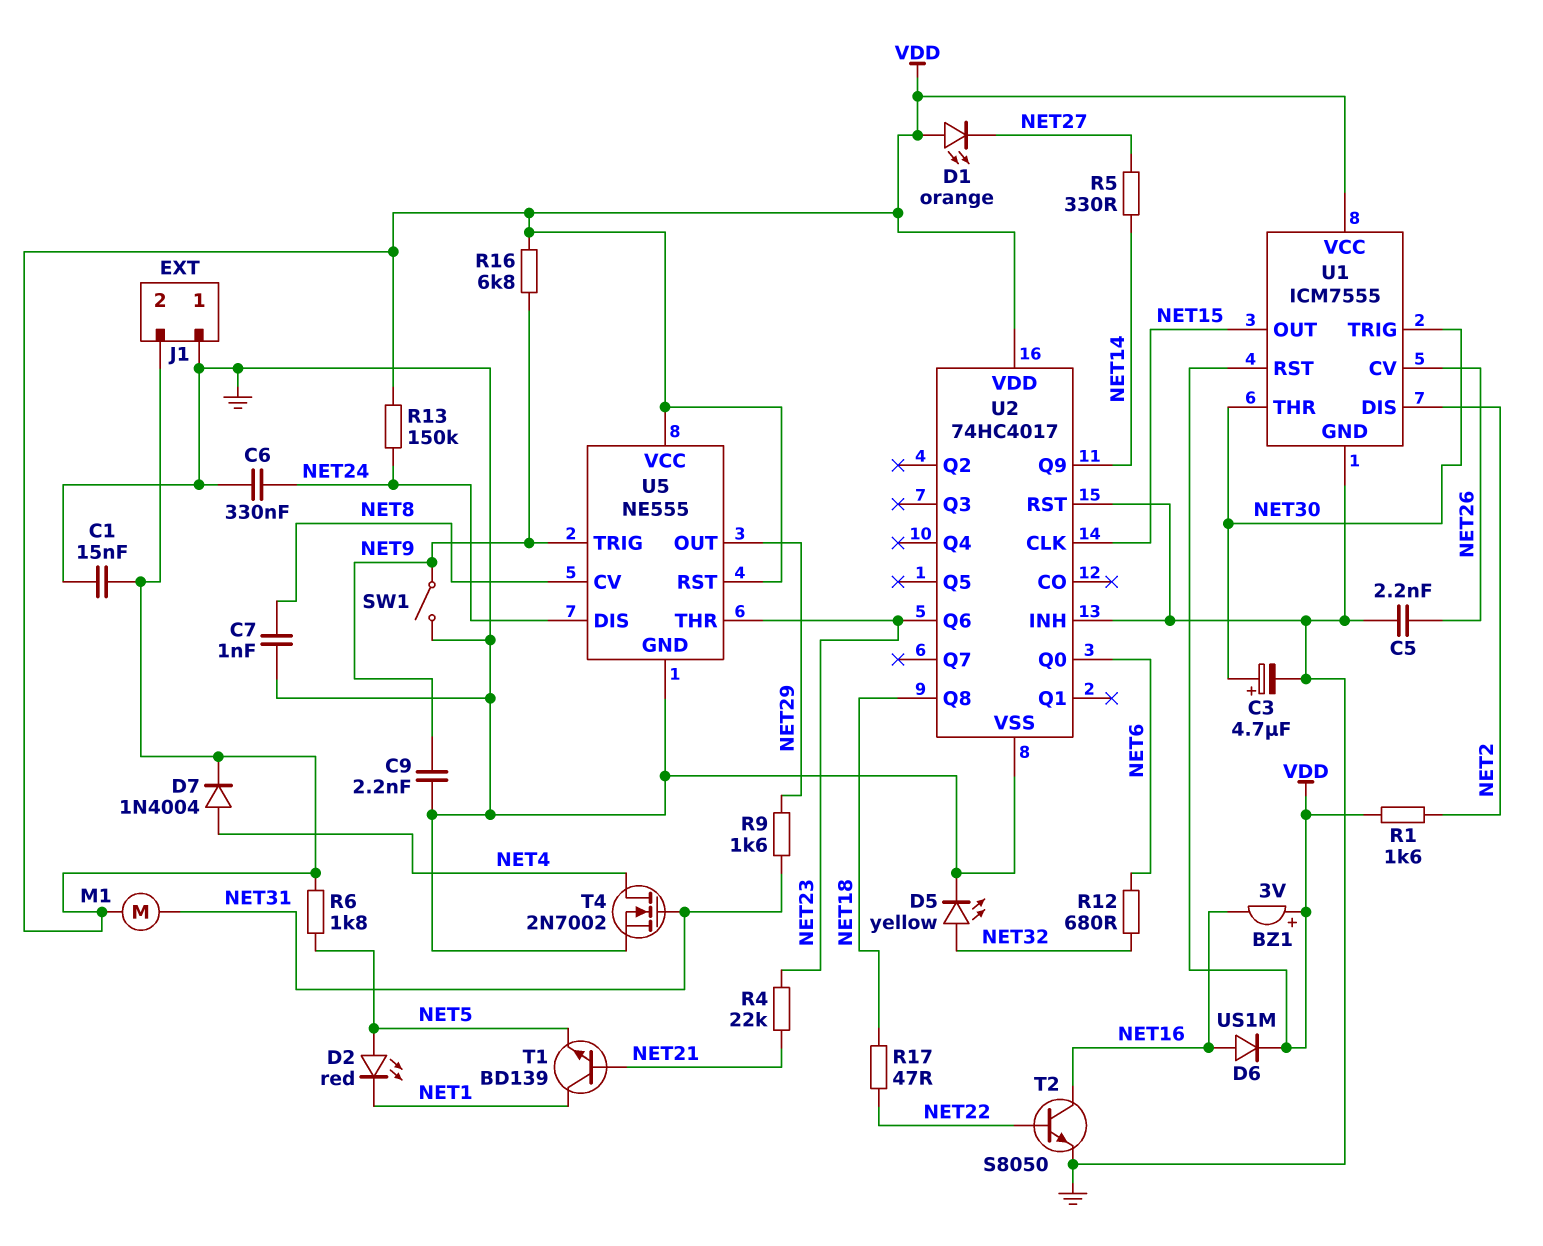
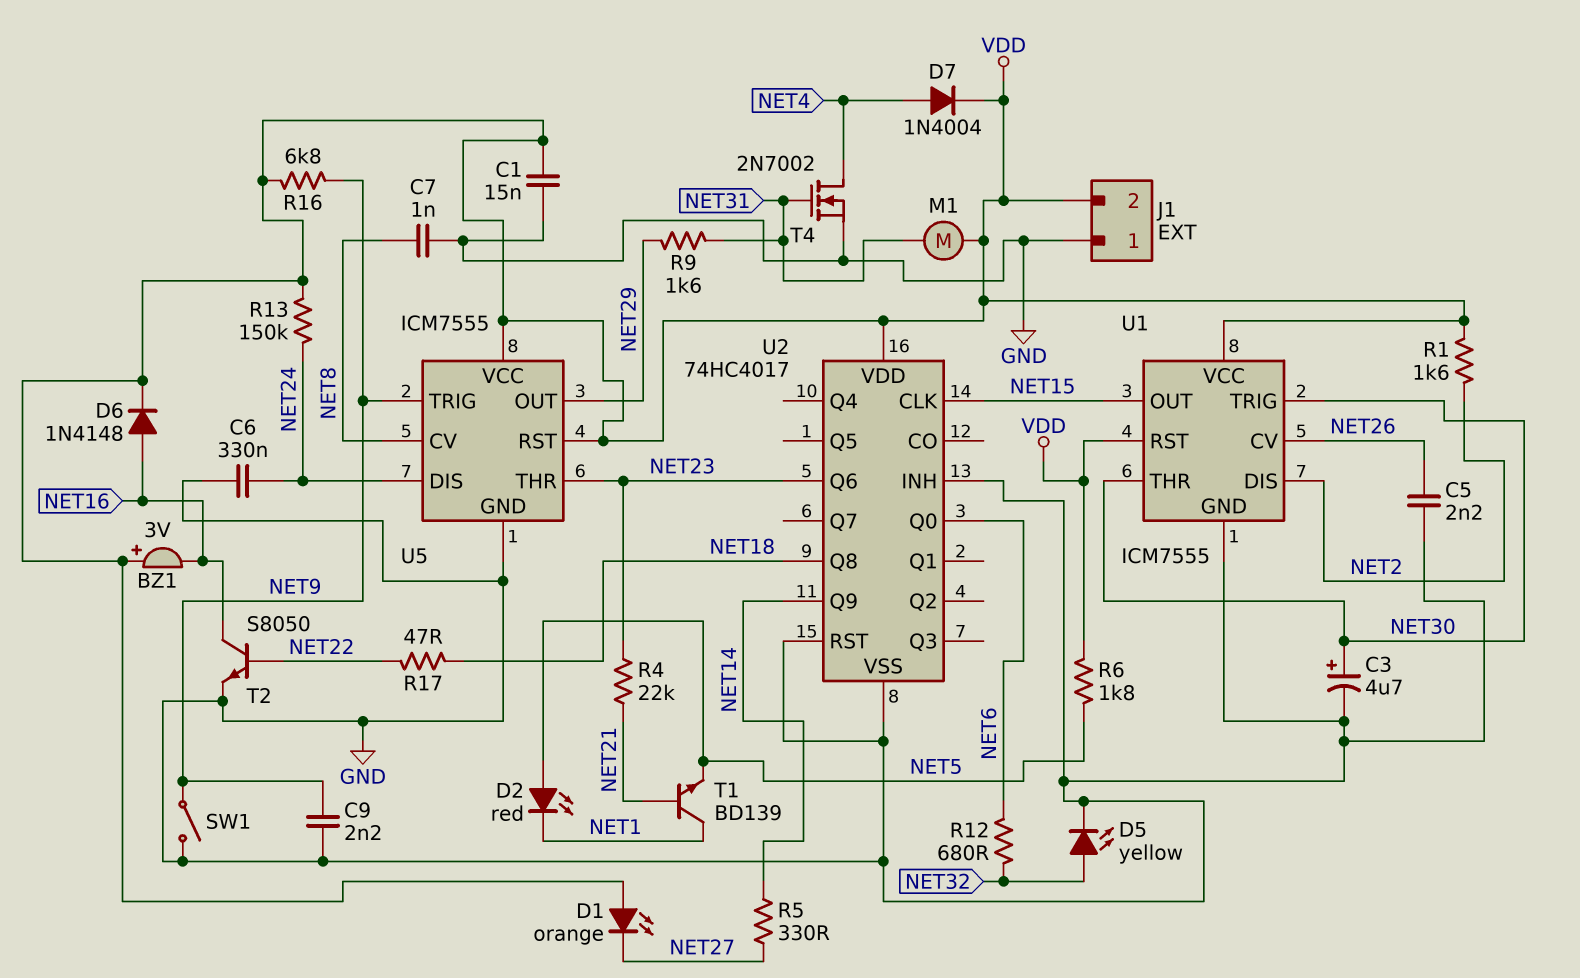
D6: diode US1M (A NET16, K VDD) -> diode 1N4148 (A NET16, K VDD)
U5: NE555 -> ICM7555

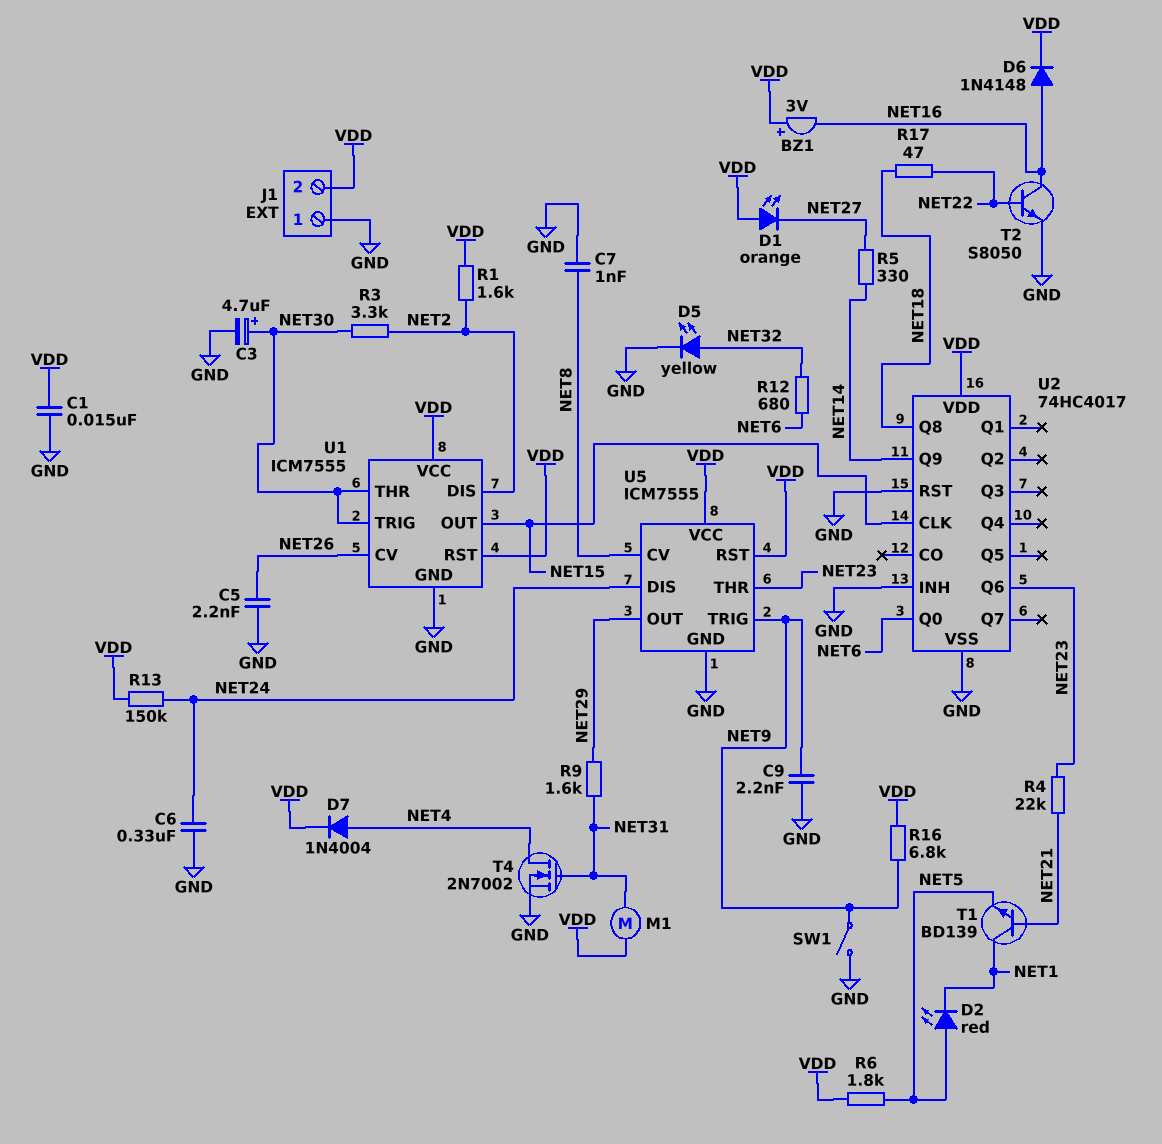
R3: none -> 3.3k (NET2, NET30)

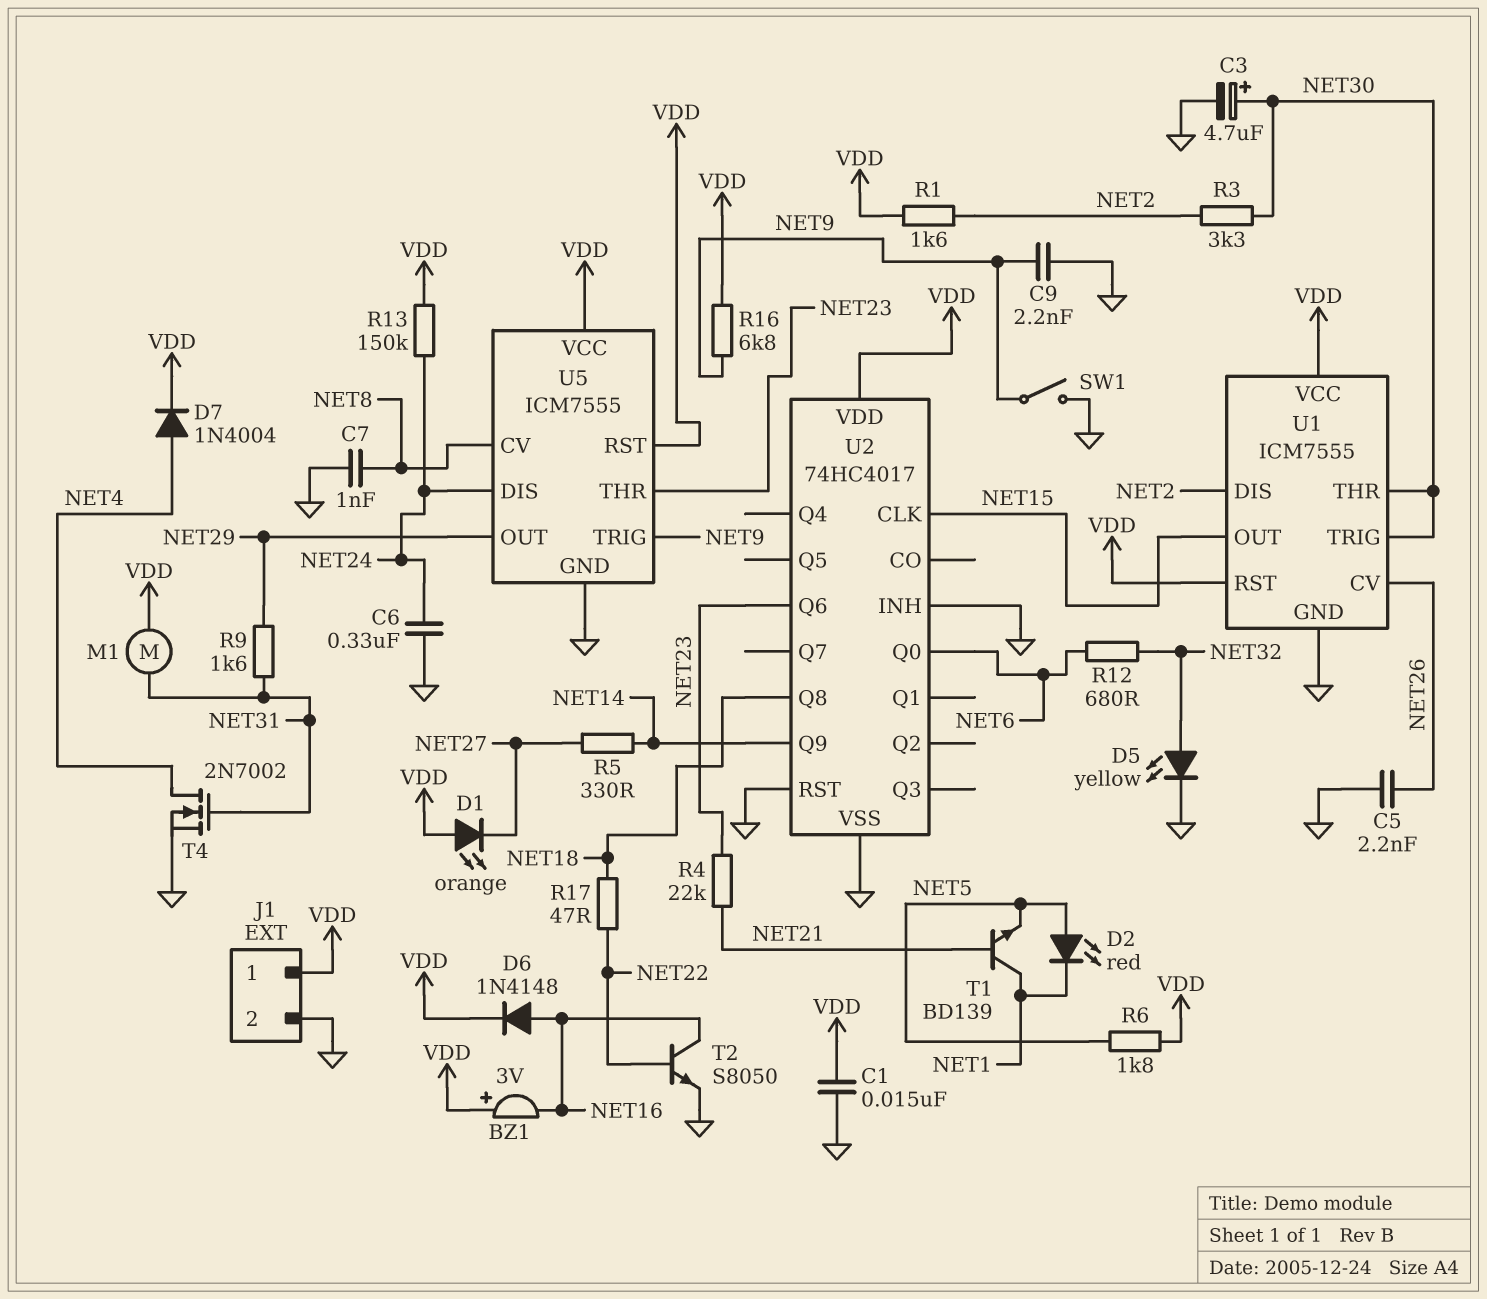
J1 pin 1: GND -> VDD
J1 pin 2: VDD -> GND

